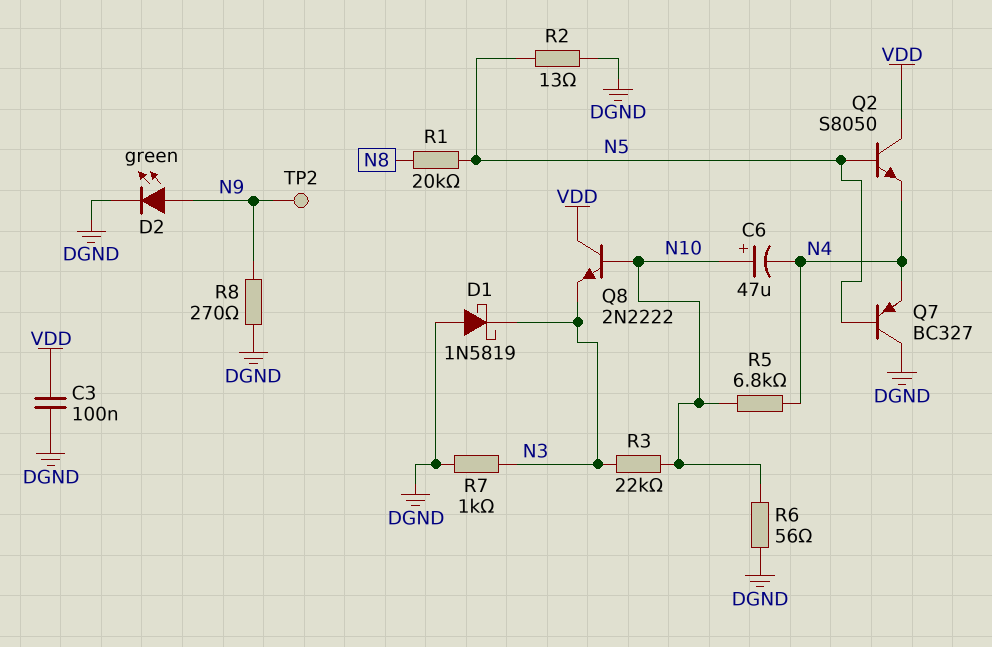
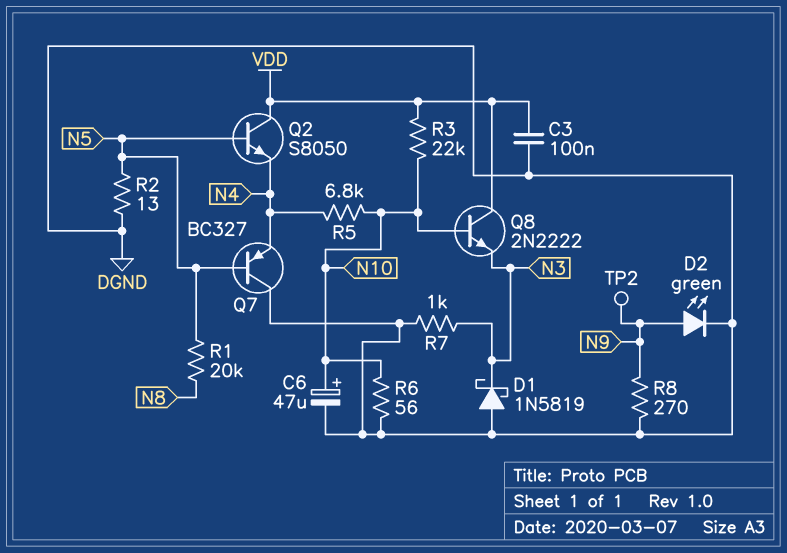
C6: 47uF (plus N10, minus N4) -> 47uF (plus N10, minus DGND)
R3: 22k (N3, N10) -> 22k (N10, VDD)

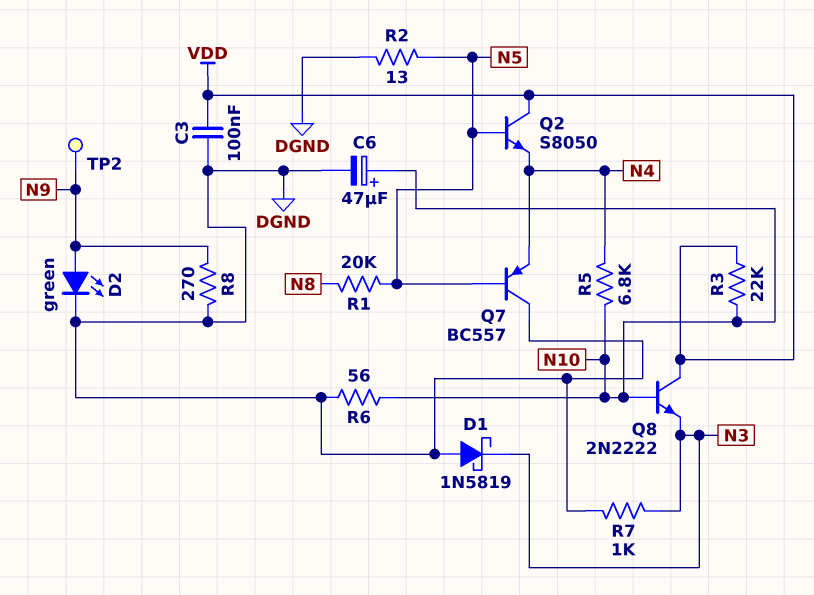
Q7: PNP BC327 (B N5, C DGND, E N4) -> PNP BC557 (B N5, C DGND, E N4)

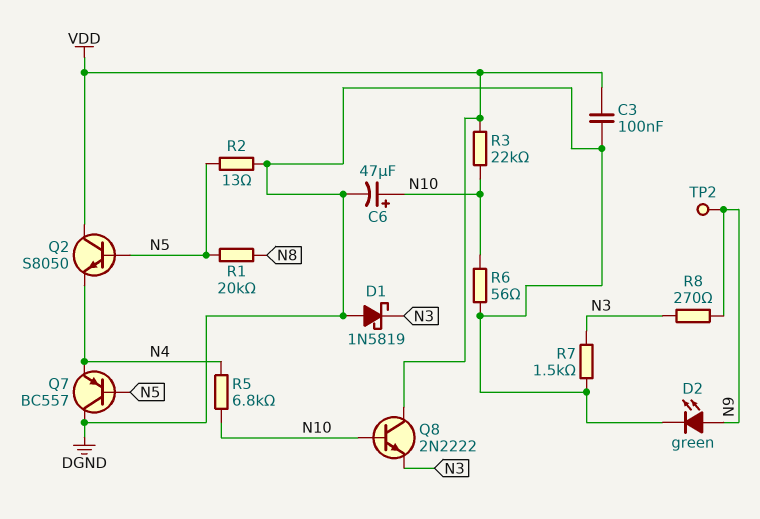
R7: 1k (DGND, N3) -> 1.5k (DGND, N3)
R8: 270 (DGND, N9) -> 270 (N3, N9)

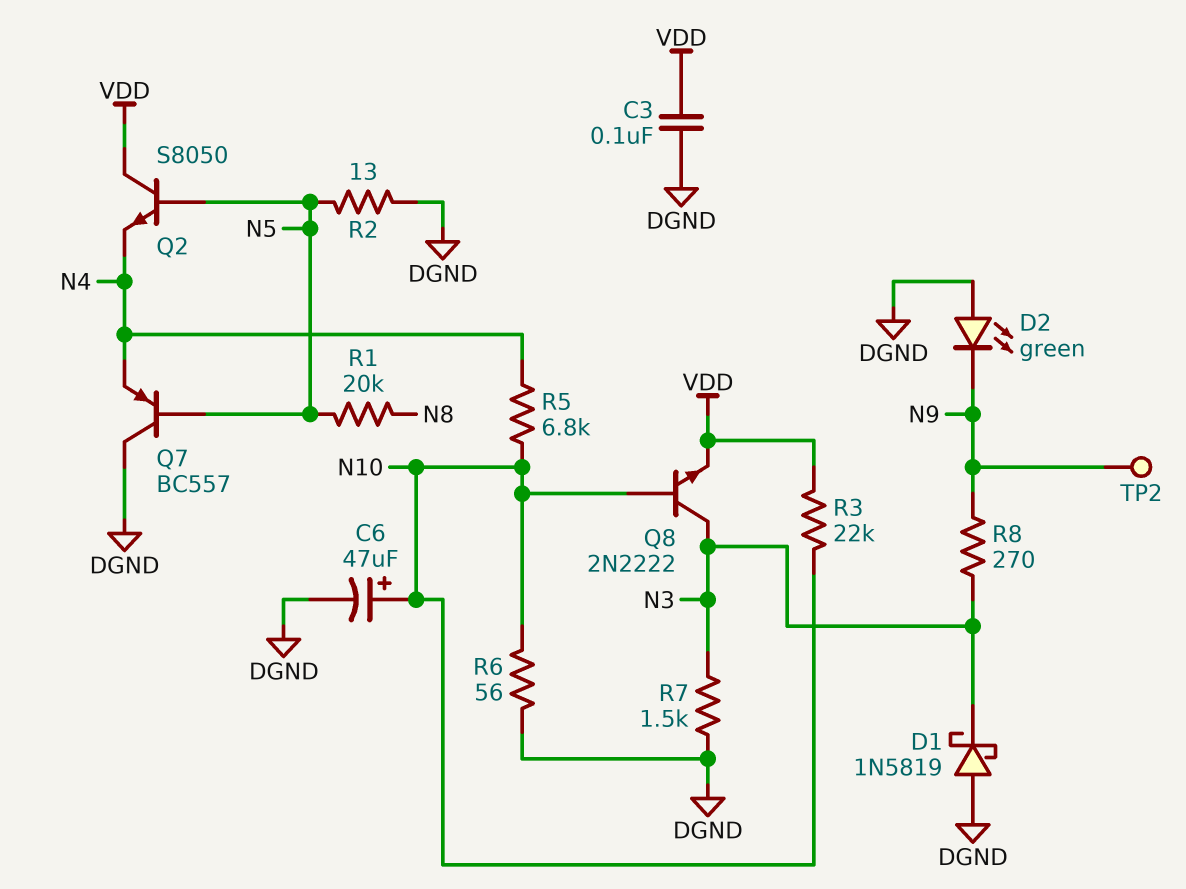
D2: LED green (A N9, K DGND) -> LED green (A DGND, K N9)
Q8: NPN 2N2222 (B N10, C VDD, E N3) -> NPN 2N2222 (B N10, C N3, E VDD)

